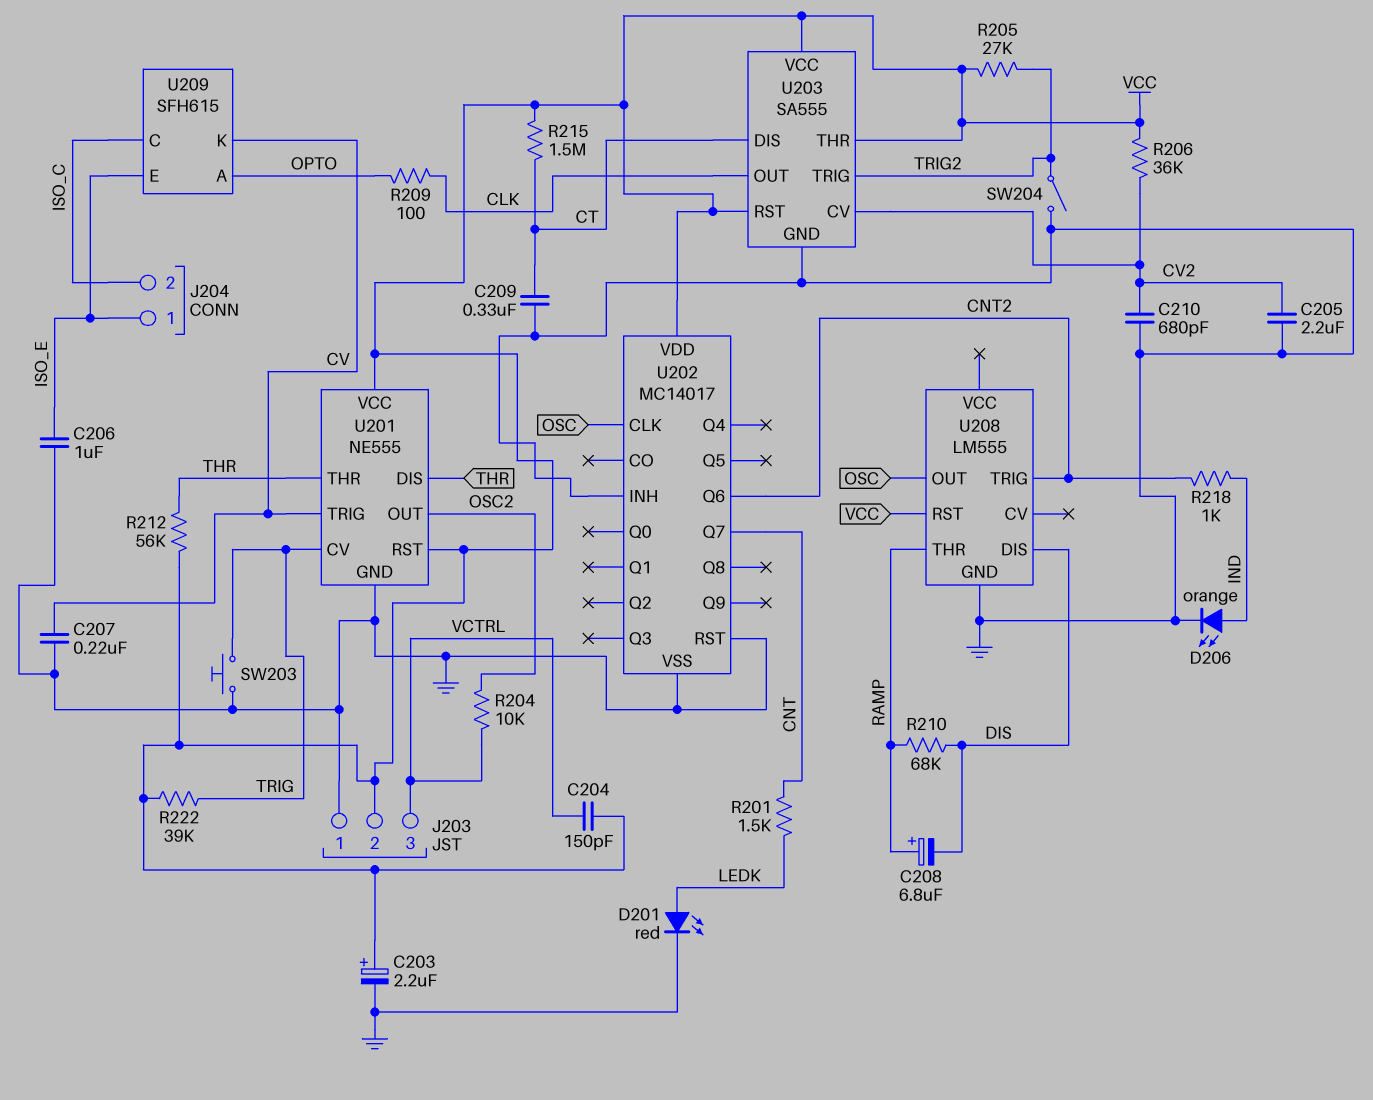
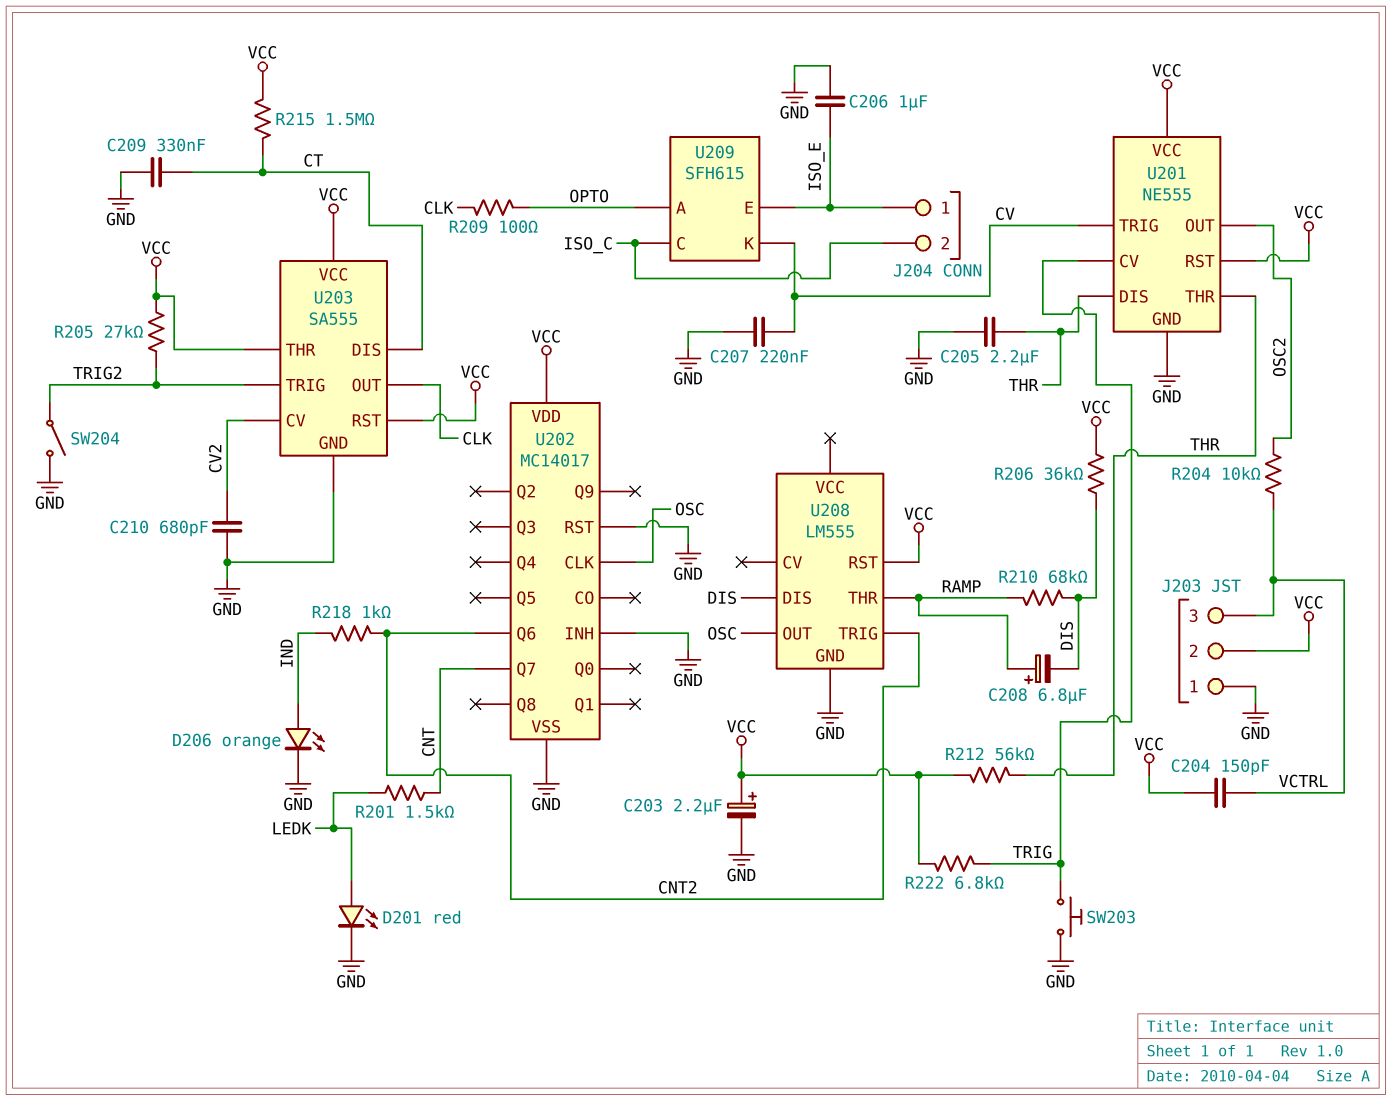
C205: 2.2uF (CV2, GND) -> 2.2uF (GND, THR)
R206: 36k (CV2, VCC) -> 36k (DIS, VCC)
R222: 39k (TRIG, VCC) -> 6.8k (TRIG, VCC)

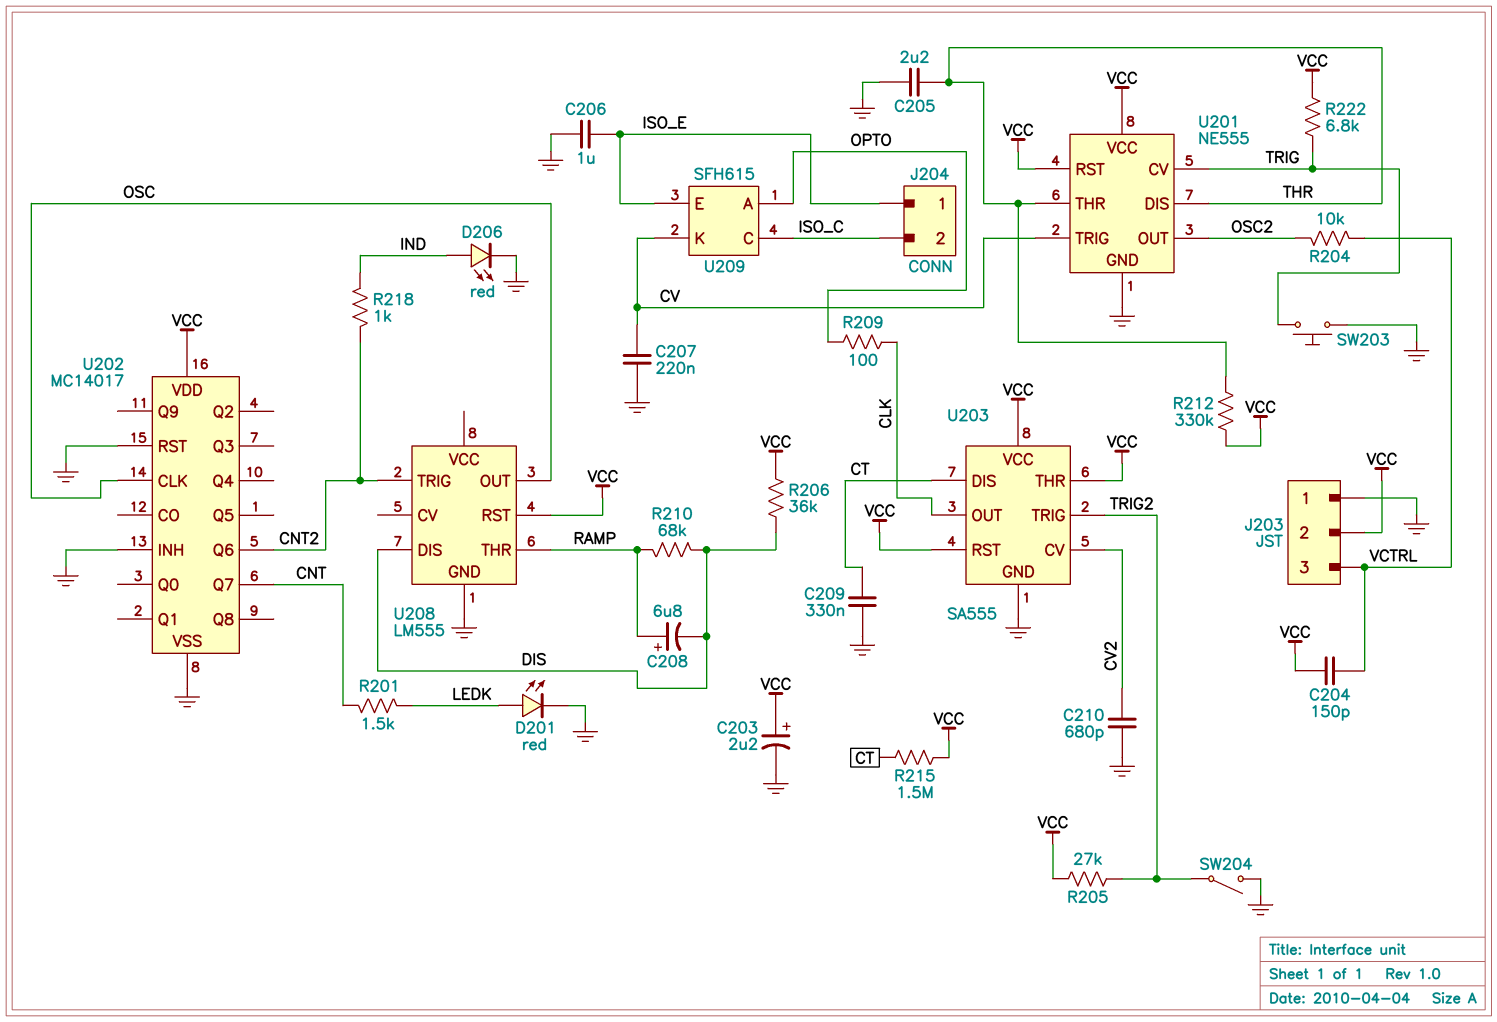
D206: LED orange (A IND, K GND) -> LED red (A IND, K GND)
R212: 56k (THR, VCC) -> 330k (THR, VCC)

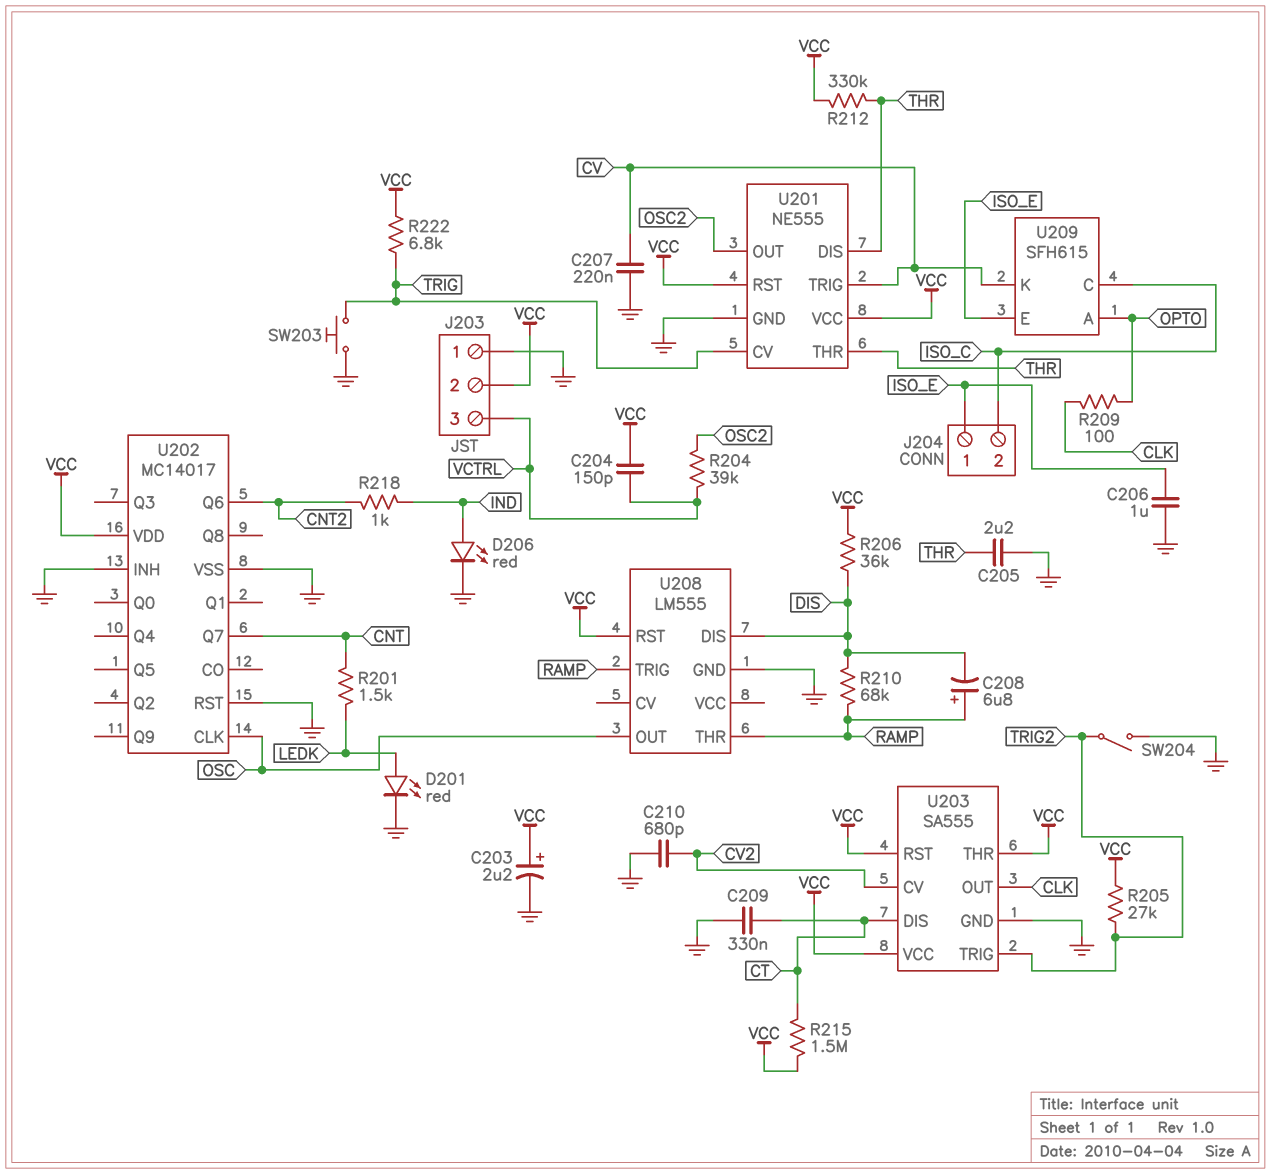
R204: 10k (OSC2, VCTRL) -> 39k (OSC2, VCTRL)
U208 pin TRIG: CNT2 -> RAMP

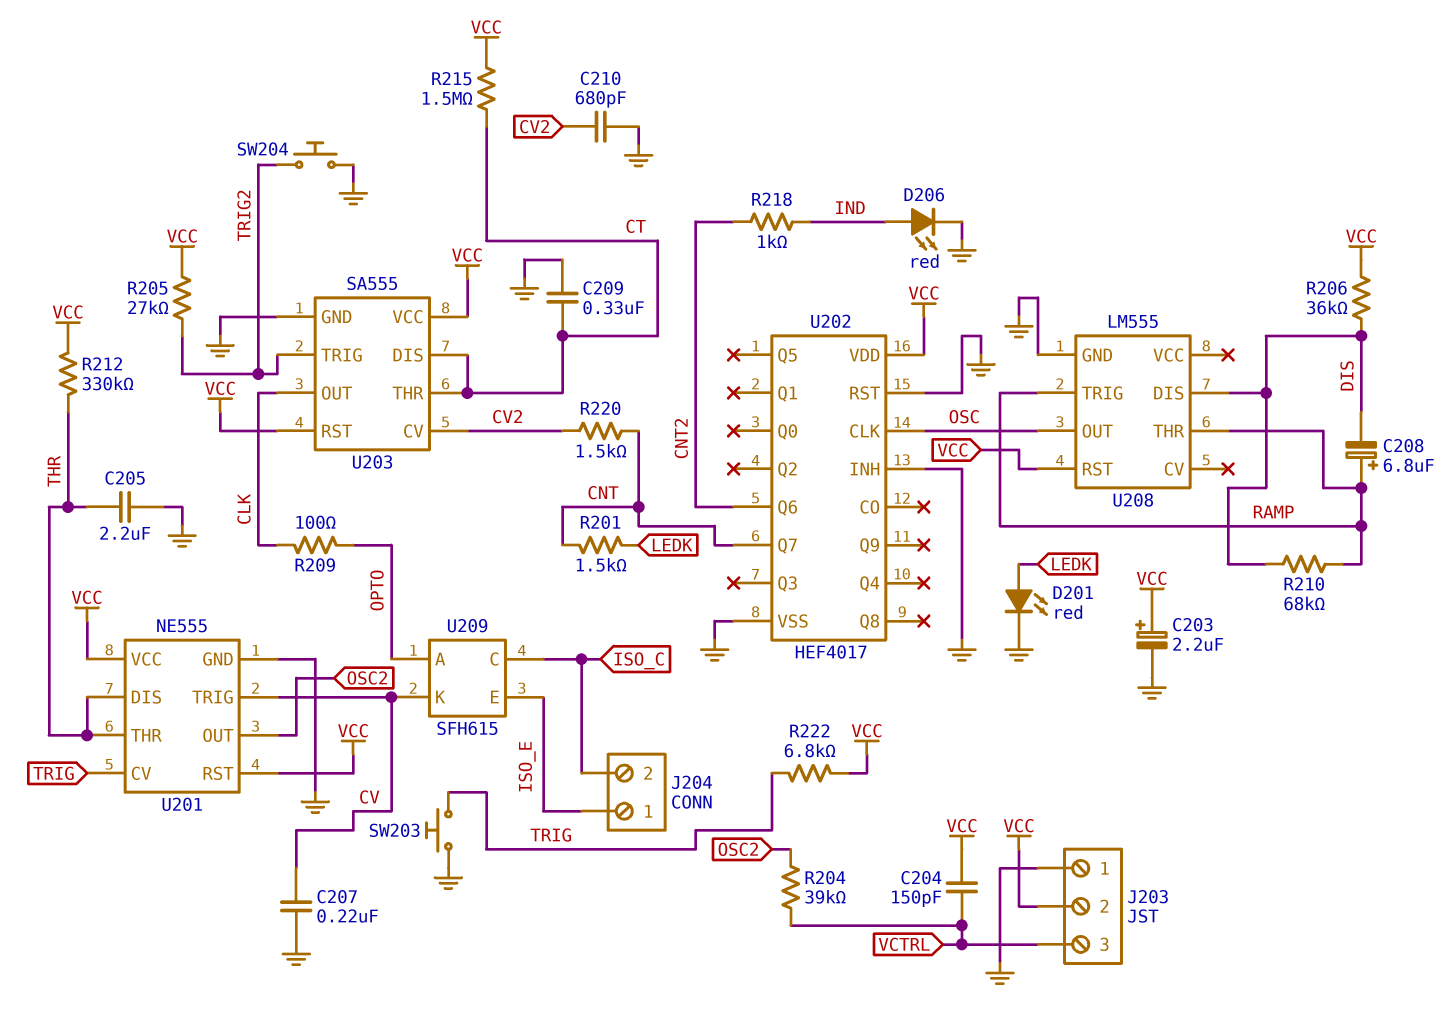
C206: 1uF (GND, ISO_E) -> none
R220: none -> 1.5k (CNT, CV2)
SW204: switch (GND, TRIG2) -> button (GND, TRIG2)
U202: MC14017 -> HEF4017
U203 pin THR: VCC -> CT

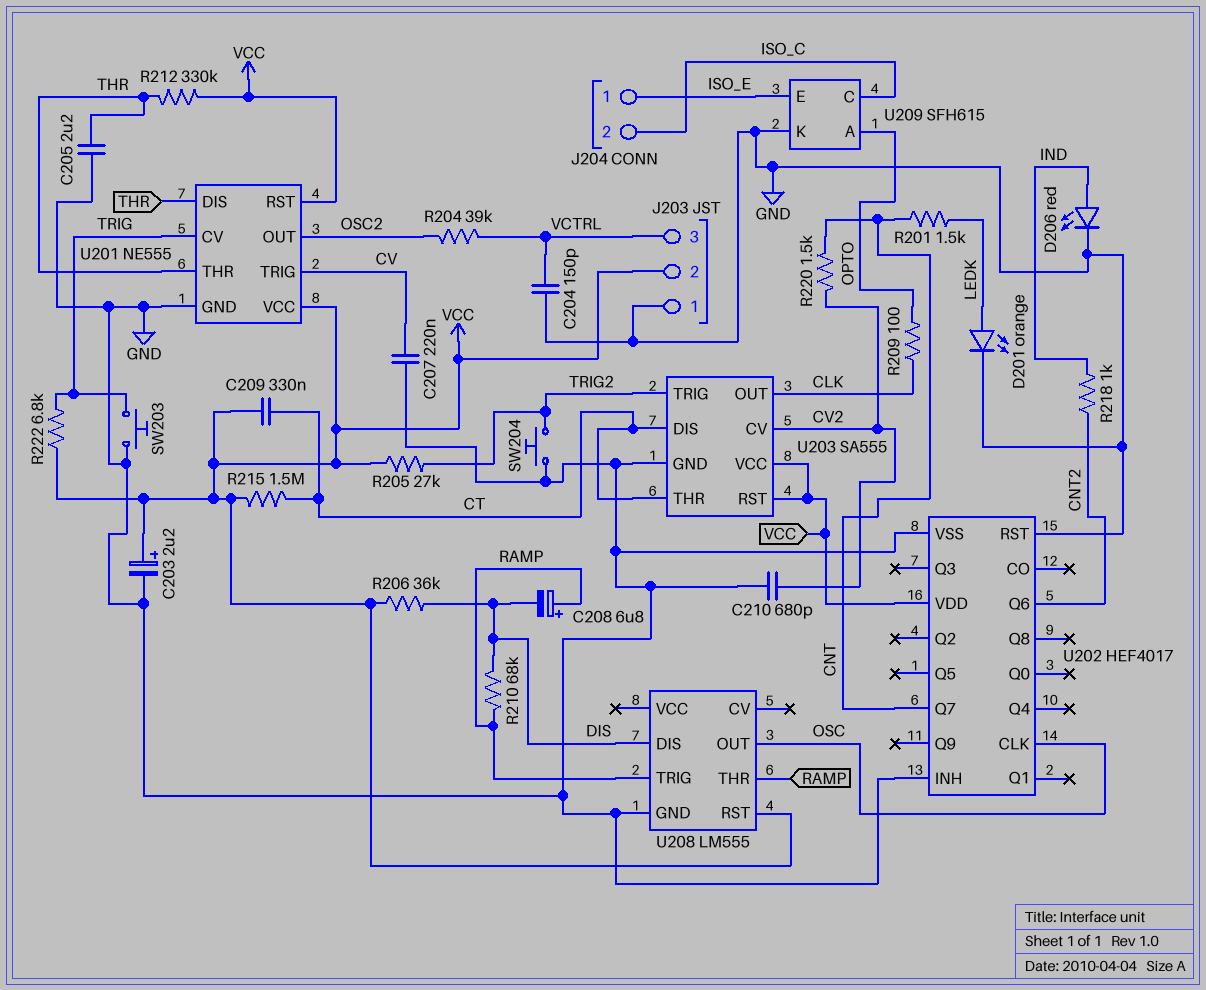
C204: 150pF (VCC, VCTRL) -> 150pF (GND, VCTRL)
C209: 330nF (CT, GND) -> 330nF (CT, VCC)
D201: LED red (A LEDK, K GND) -> LED orange (A LEDK, K GND)
U209 pin K: CV -> GND

